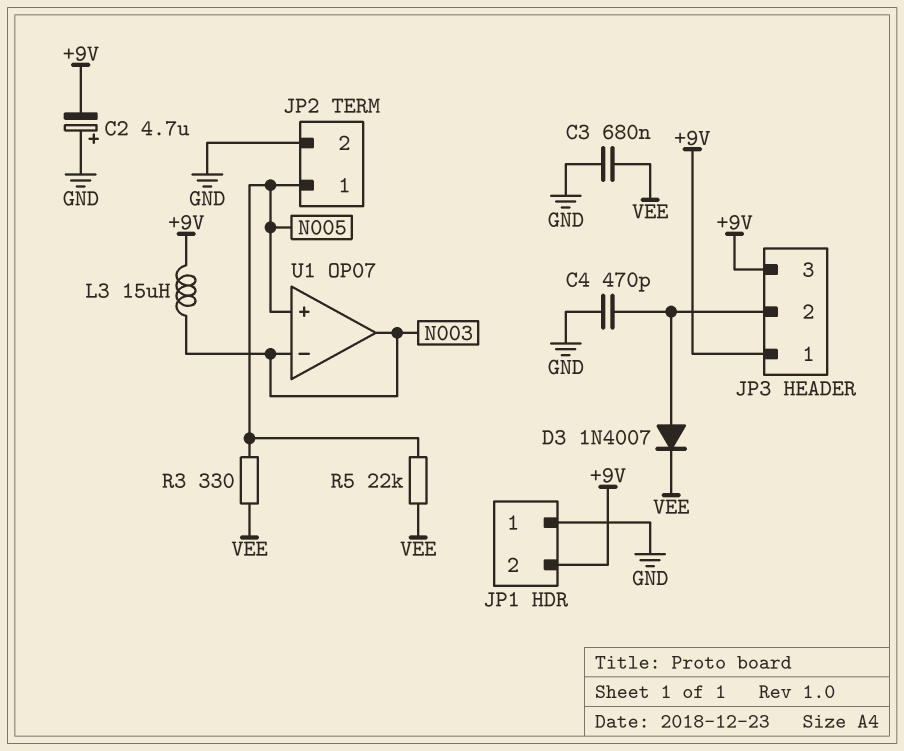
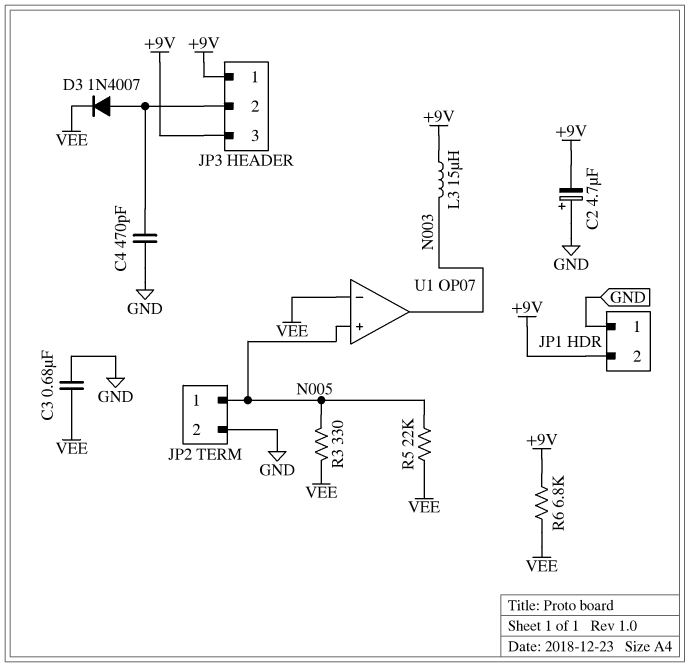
R6: none -> 6.8k (+9V, VEE)
U1 pin in-: N003 -> VEE

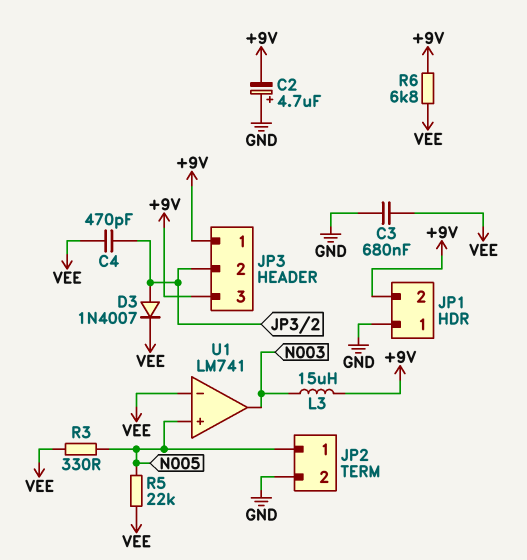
C4: 470pF (GND, JP3/2) -> 470pF (JP3/2, VEE)
U1: OP07 -> LM741

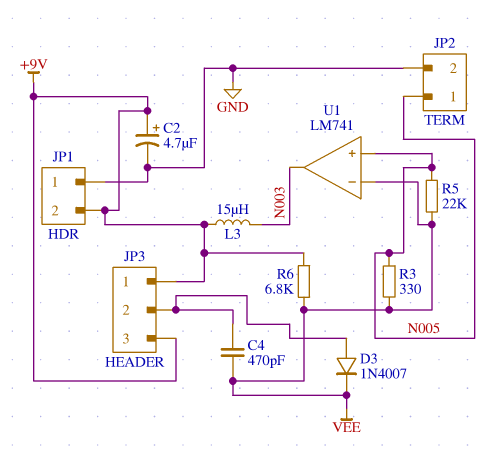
C2: 4.7uF (plus GND, minus +9V) -> 4.7uF (plus +9V, minus GND)
C3: 680nF (GND, VEE) -> none

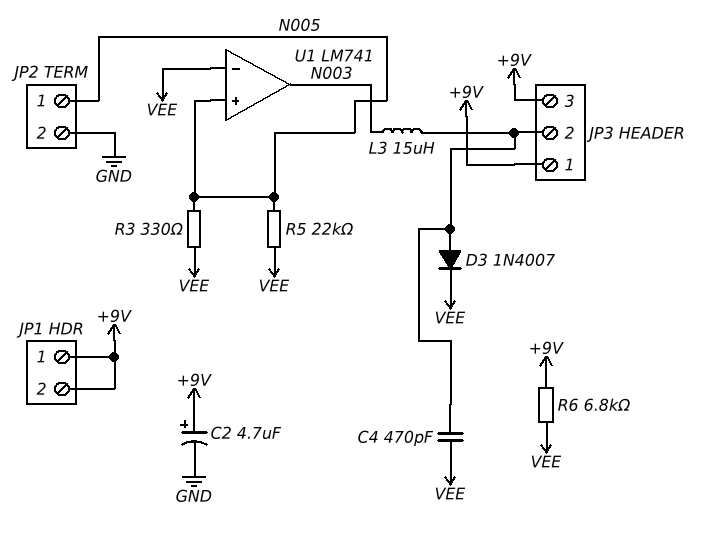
JP1 pin 1: GND -> +9V
L3: 15uH (+9V, N003) -> 15uH (JP3/2, N003)

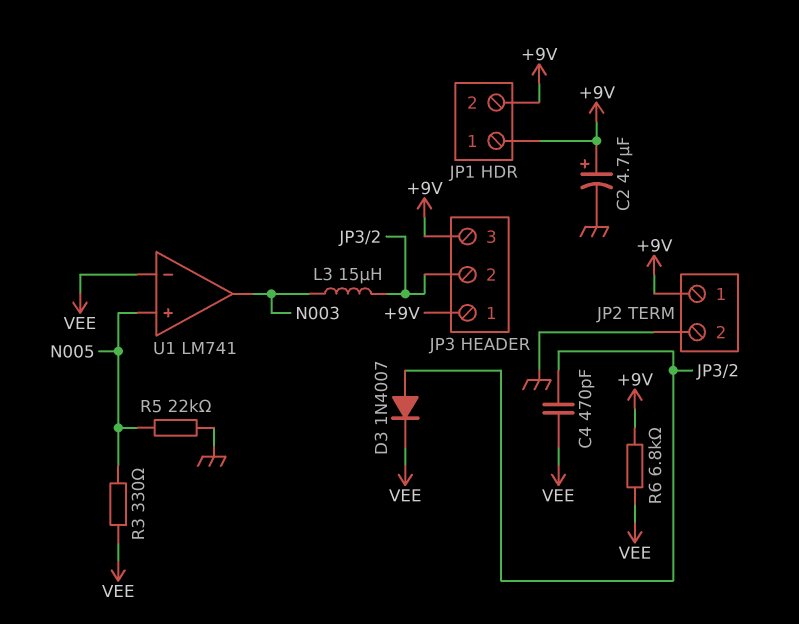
JP2 pin 1: N005 -> +9V
R5: 22k (N005, VEE) -> 22k (GND, N005)

